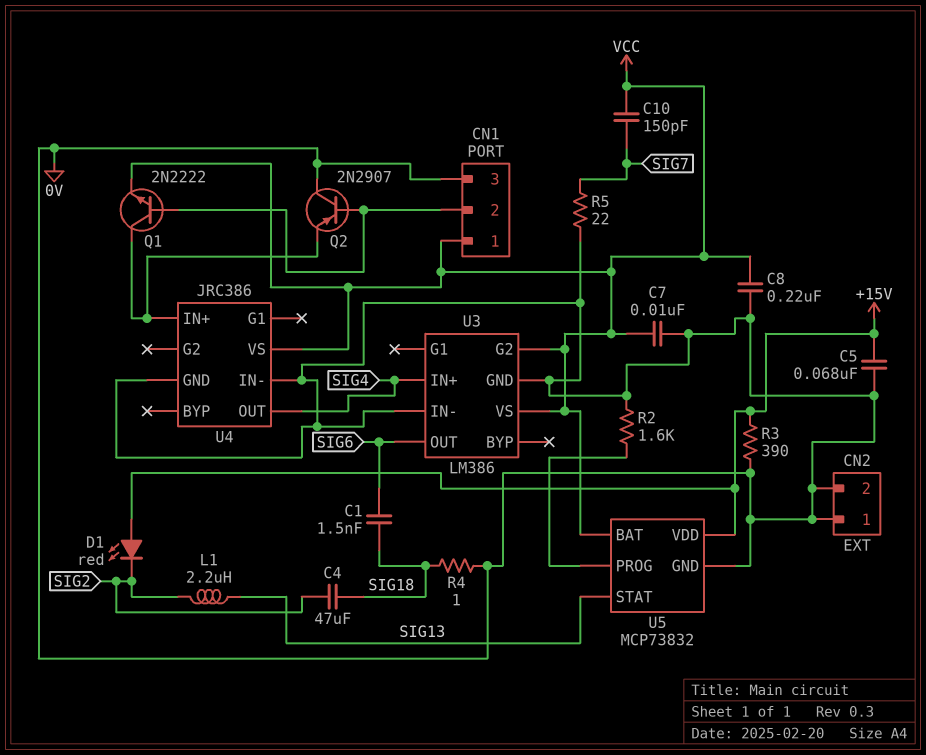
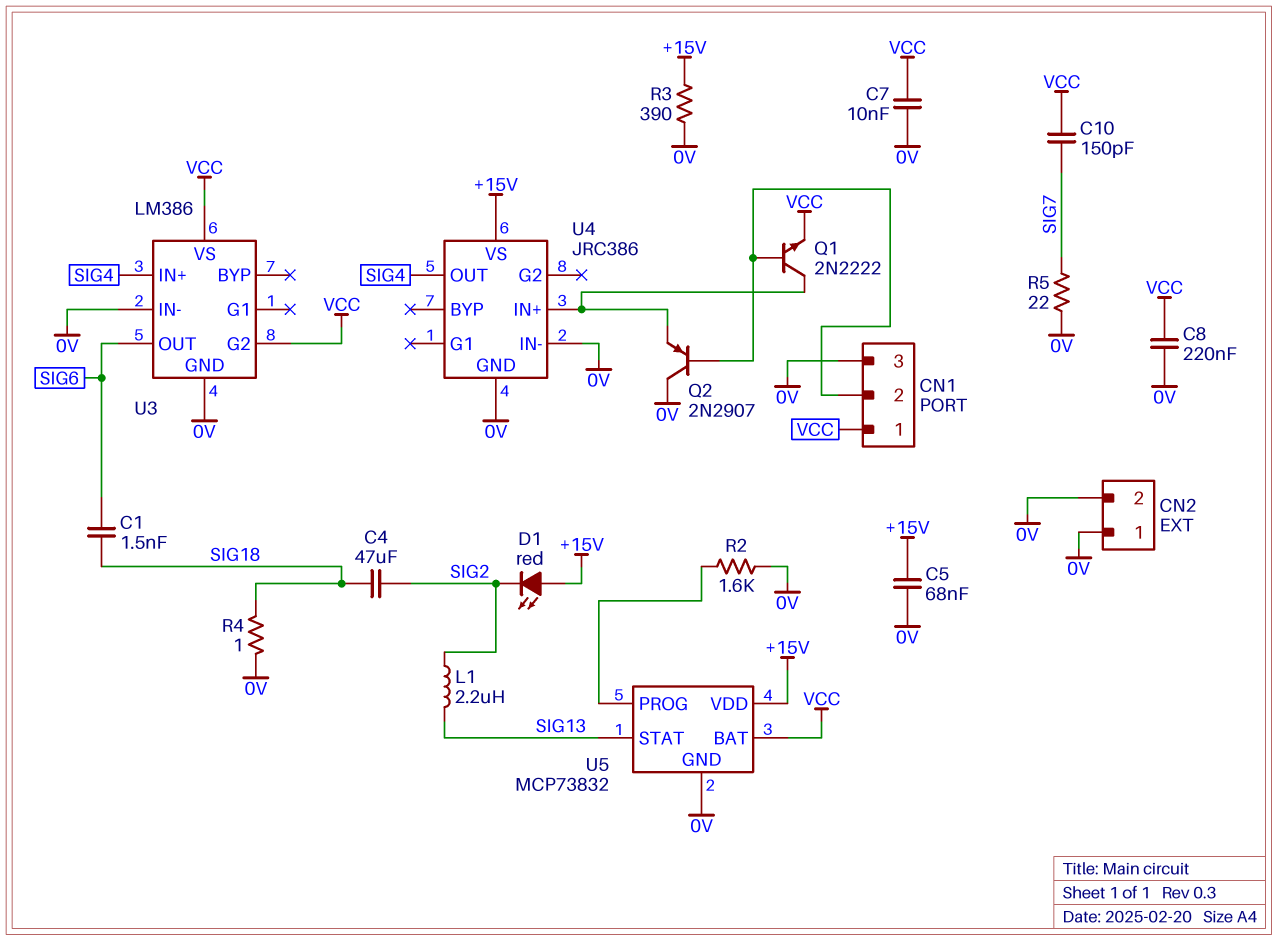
U4 pin VS: VCC -> +15V

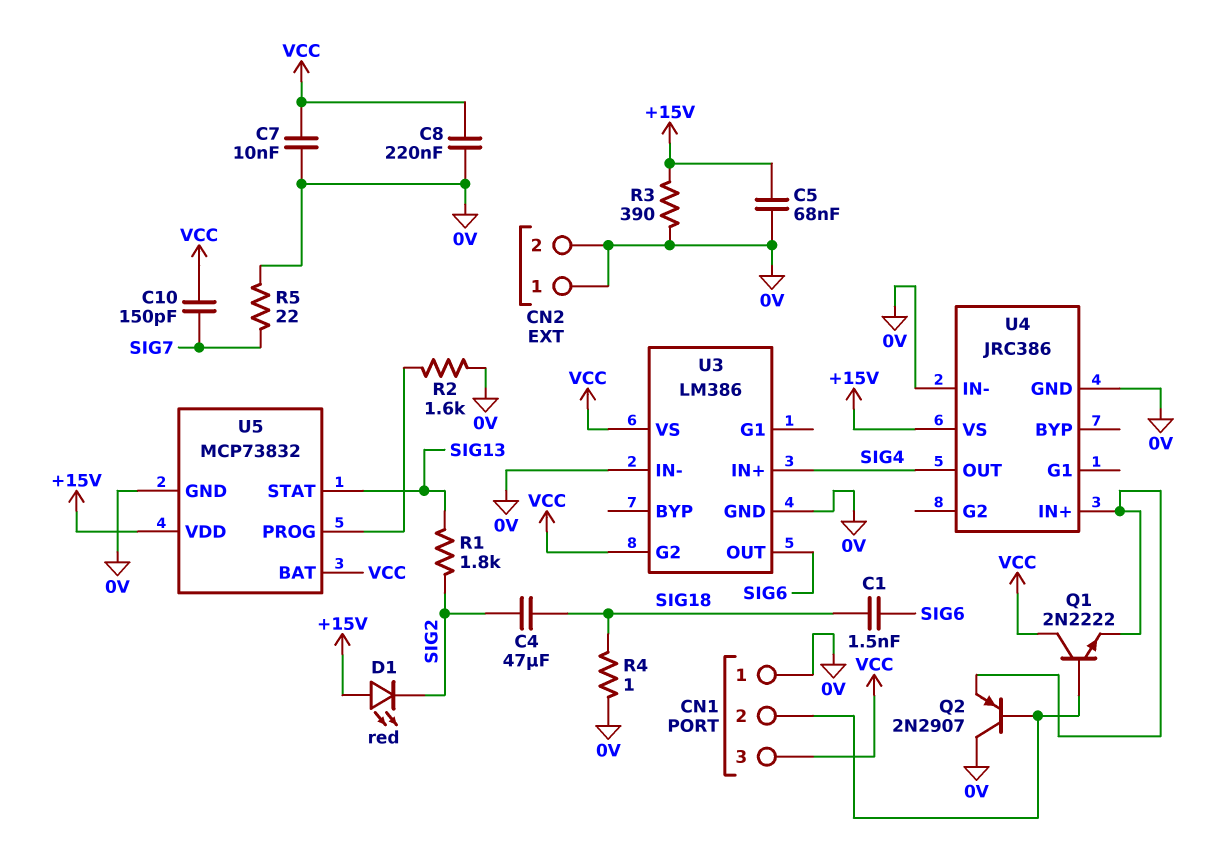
CN1 pin 1: VCC -> 0V
CN1 pin 3: 0V -> VCC
L1: 2.2uH (SIG2, SIG13) -> none
Q1: NPN 2N2222 (B CN1/2, C U4/IN+, E VCC) -> NPN 2N2222 (B CN1/2, C VCC, E U4/IN+)
R1: none -> 1.8k (SIG2, SIG13)

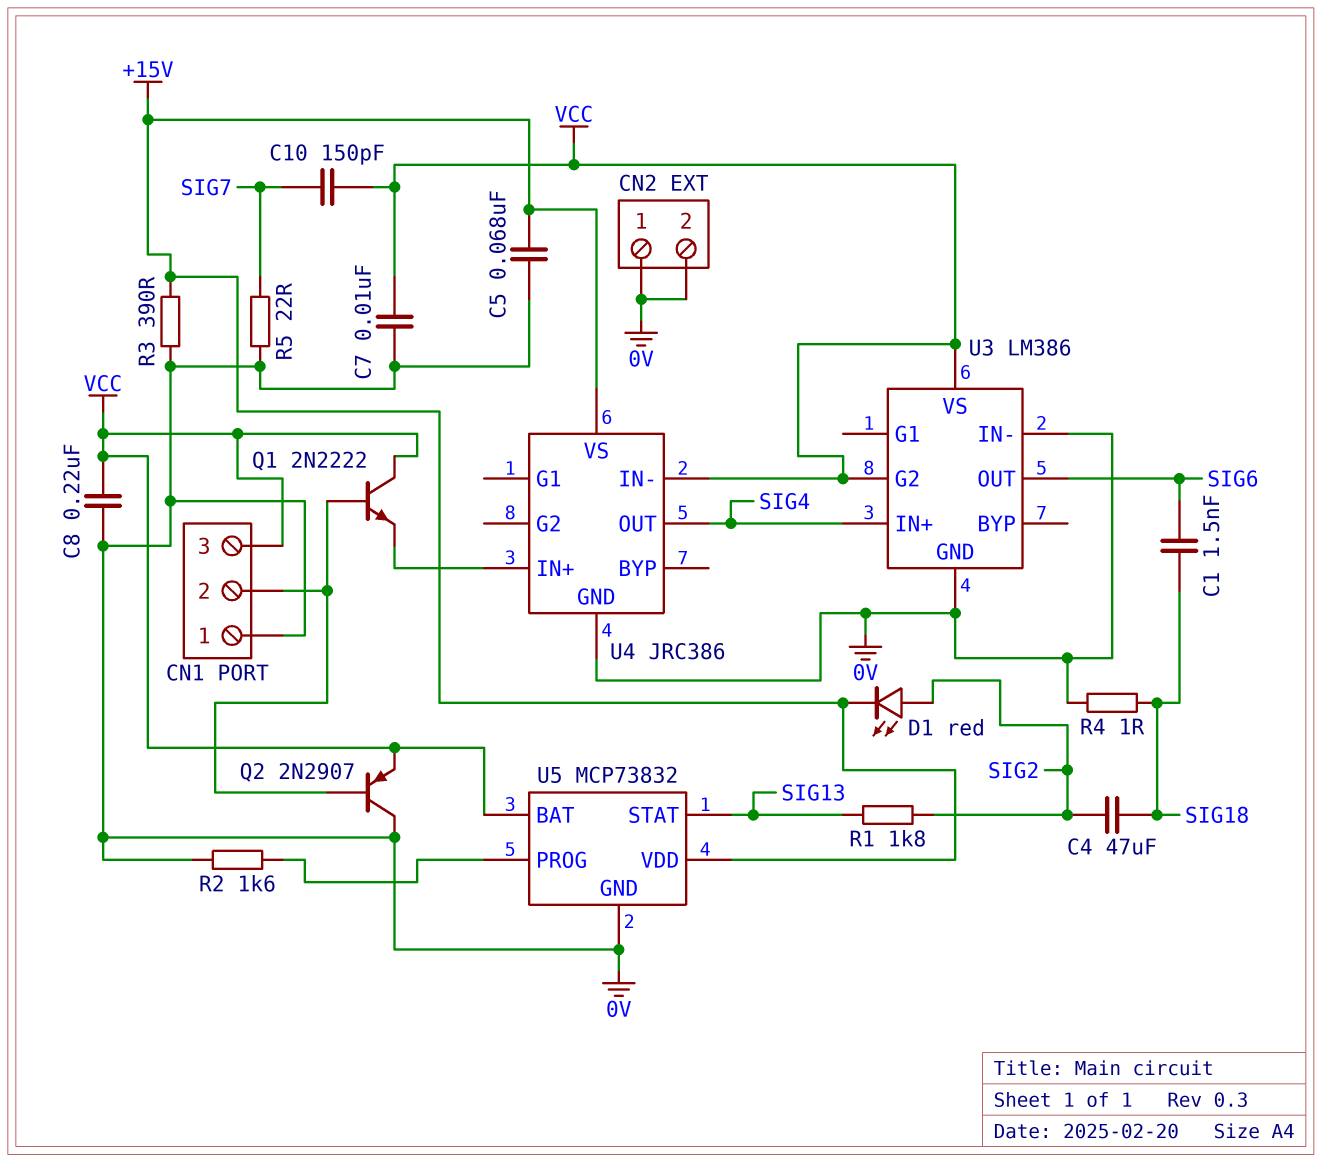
D1: LED red (A +15V, K SIG2) -> LED red (A SIG2, K +15V)
Q2: PNP 2N2907 (B CN1/2, C 0V, E U4/IN+) -> PNP 2N2907 (B CN1/2, C 0V, E VCC)
U4 pin IN-: 0V -> VCC

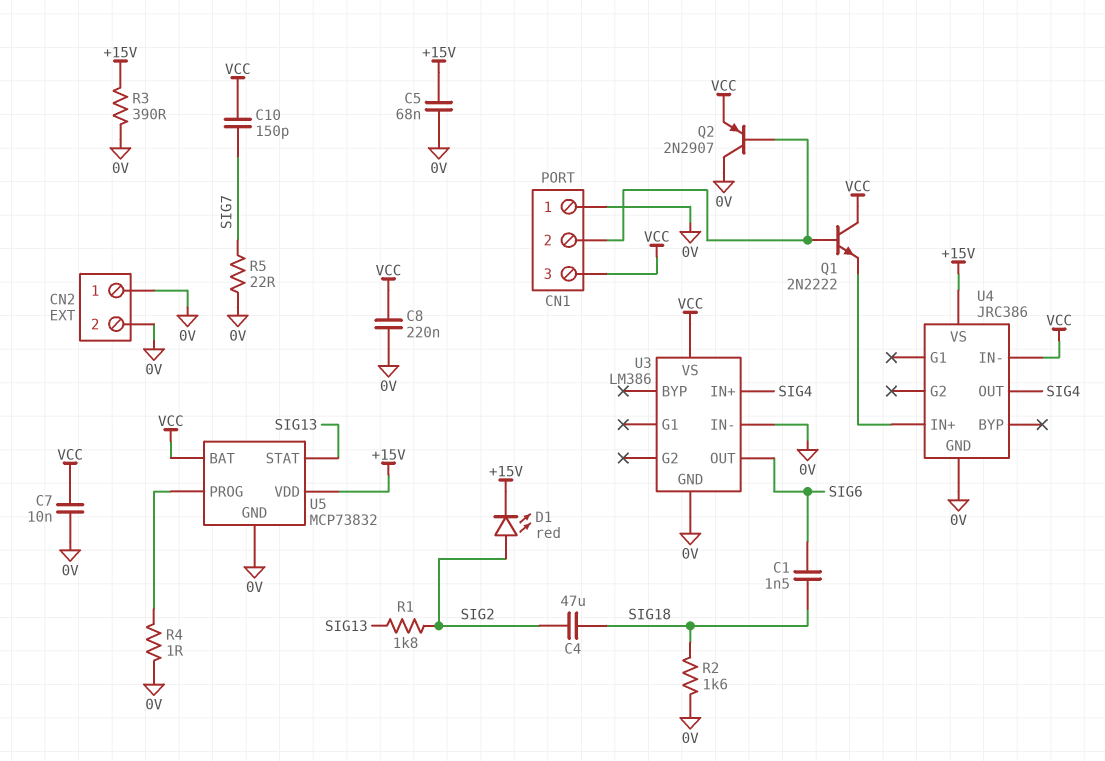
R2: 1.6k (0V, U5/PROG) -> 1.6k (0V, SIG18)
R4: 1 (0V, SIG18) -> 1 (0V, U5/PROG)
U3 pin G2: VCC -> none

